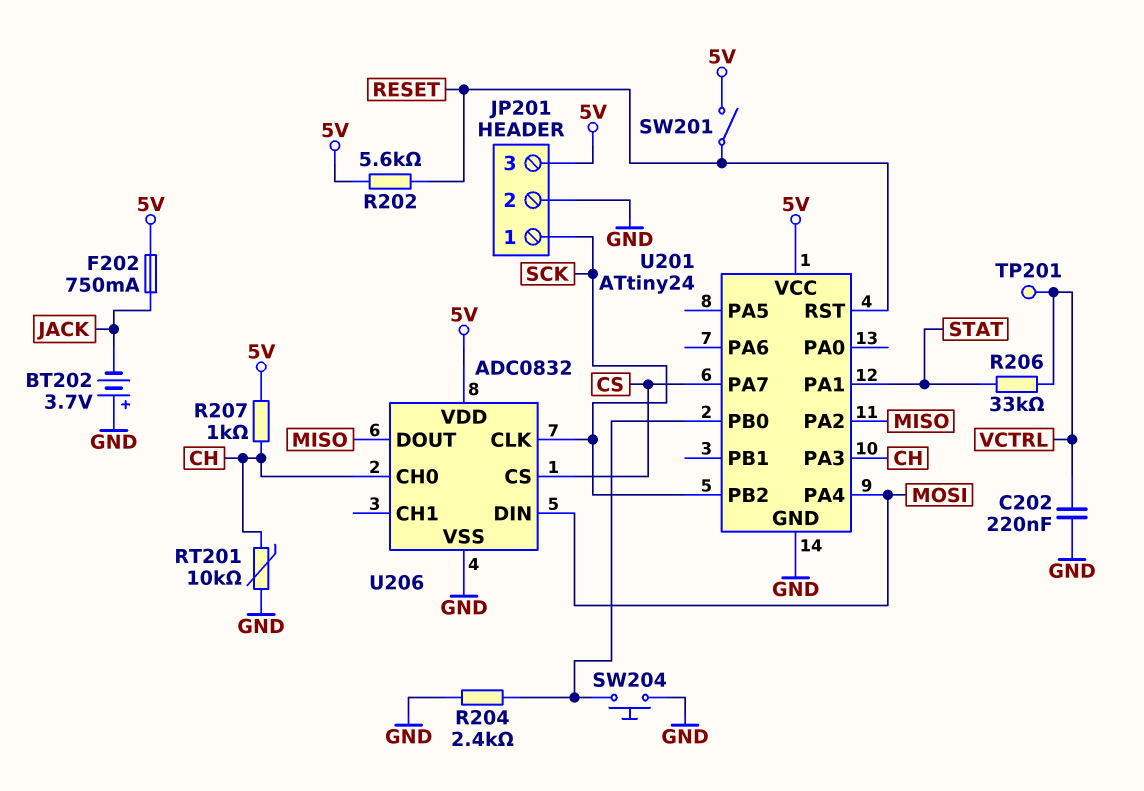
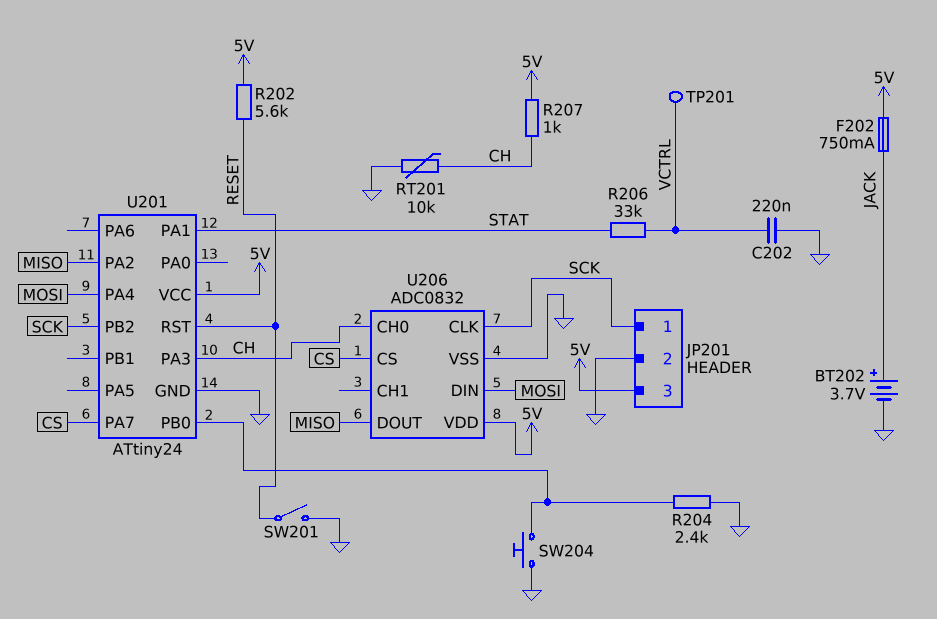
BT202: 3.7V (plus GND, minus JACK) -> 3.7V (plus JACK, minus GND)
SW201: switch (5V, RESET) -> switch (GND, RESET)

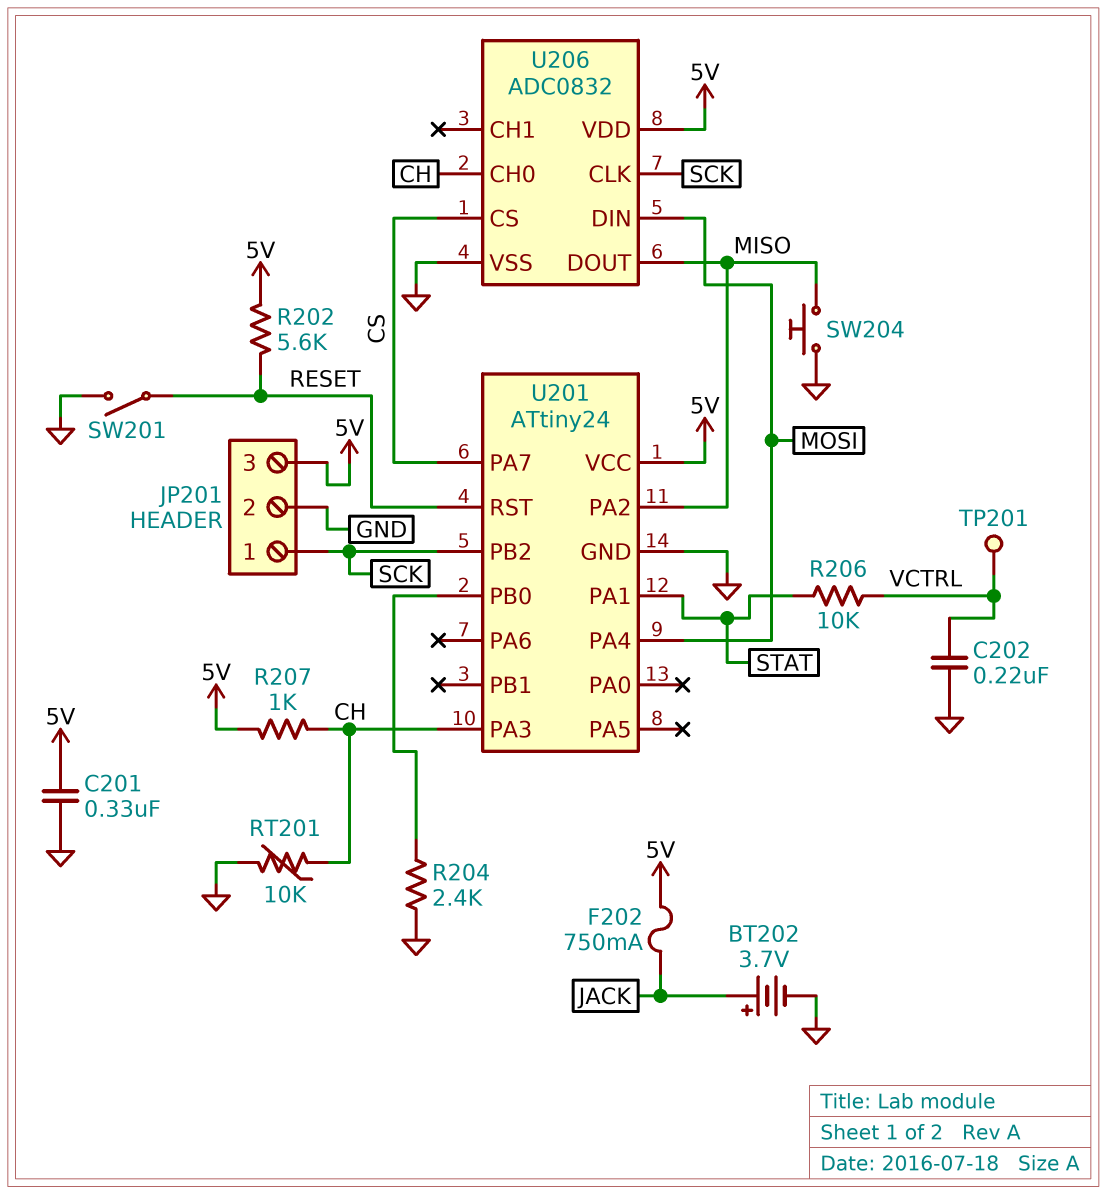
C201: none -> 330nF (5V, GND)
R206: 33k (STAT, VCTRL) -> 10k (STAT, VCTRL)
SW204: button (GND, U201/PB0) -> button (GND, MISO)

